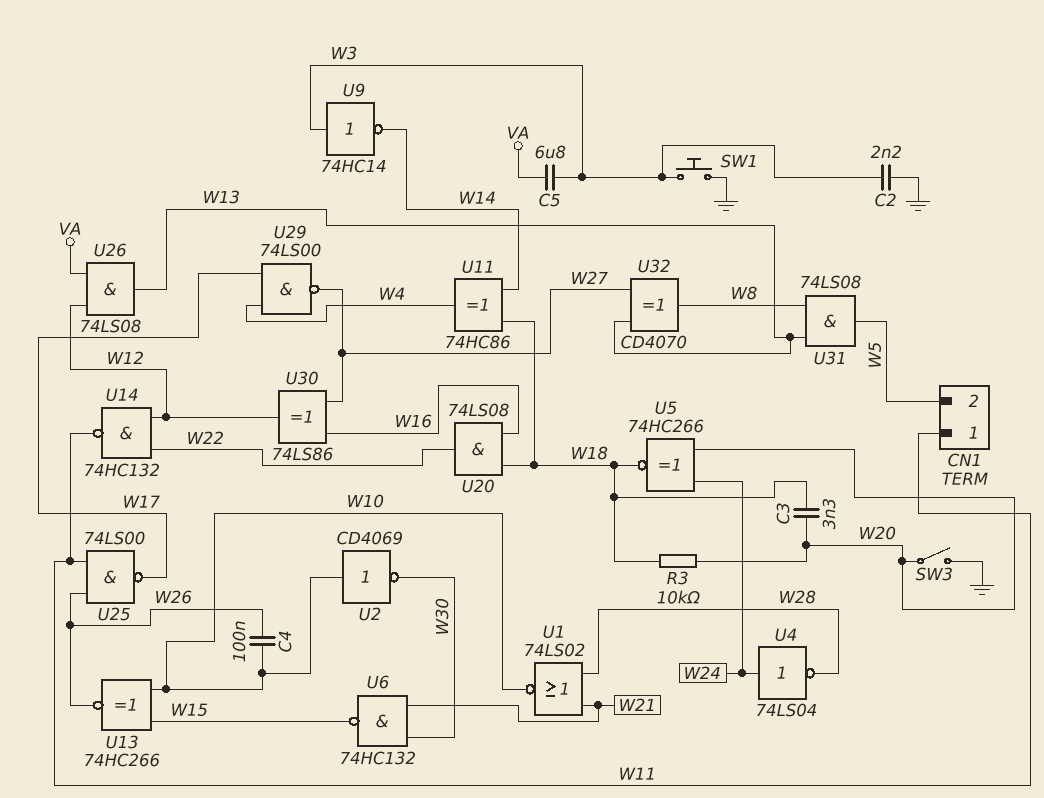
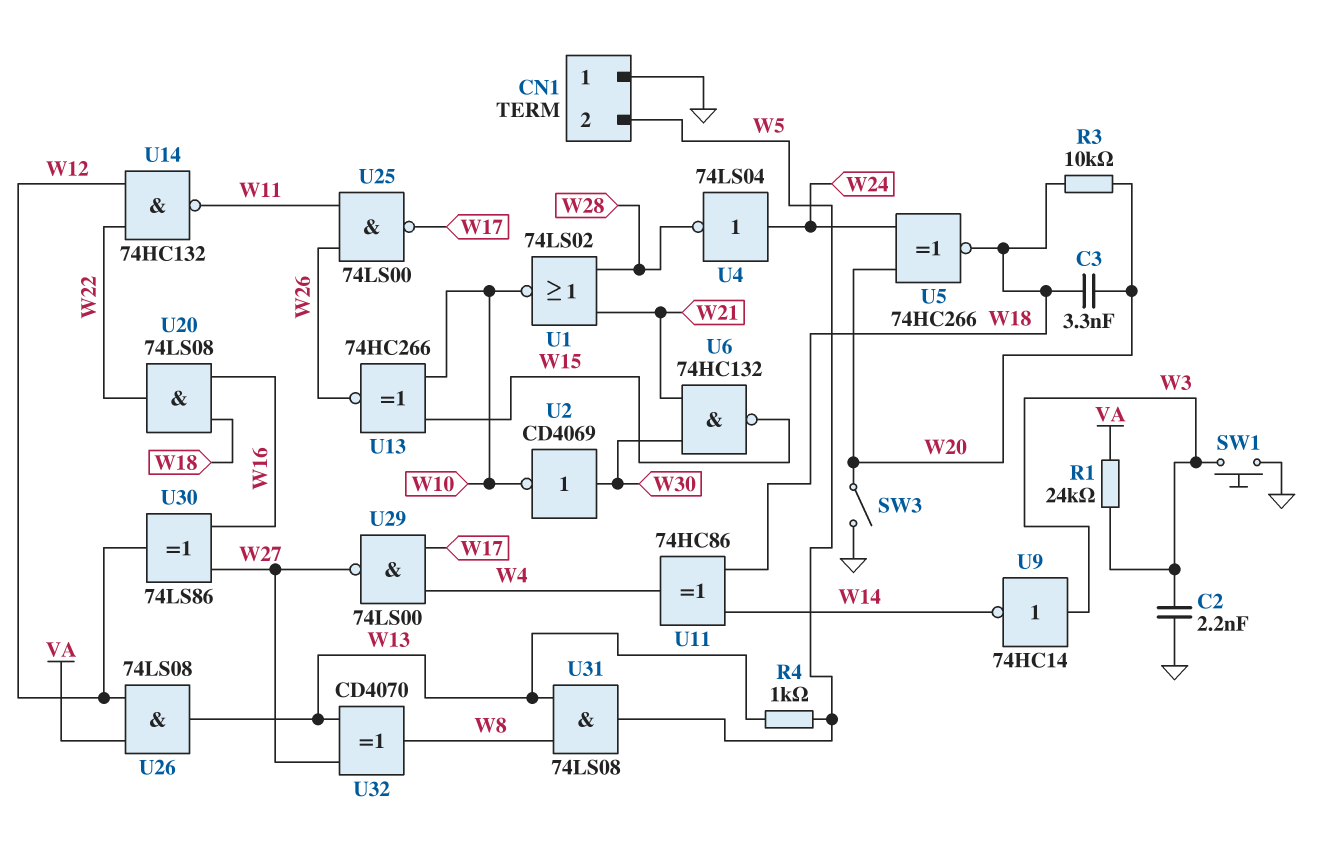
C4: 100nF (W10, W26) -> none
C5: 6.8uF (VA, W3) -> none
CN1 pin 1: W11 -> GND
R1: none -> 24k (VA, W3)
R4: none -> 1k (W5, W13)
U2: NOT CD4069 (in W10, out W30) -> NOT CD4069 (in W30, out W10)

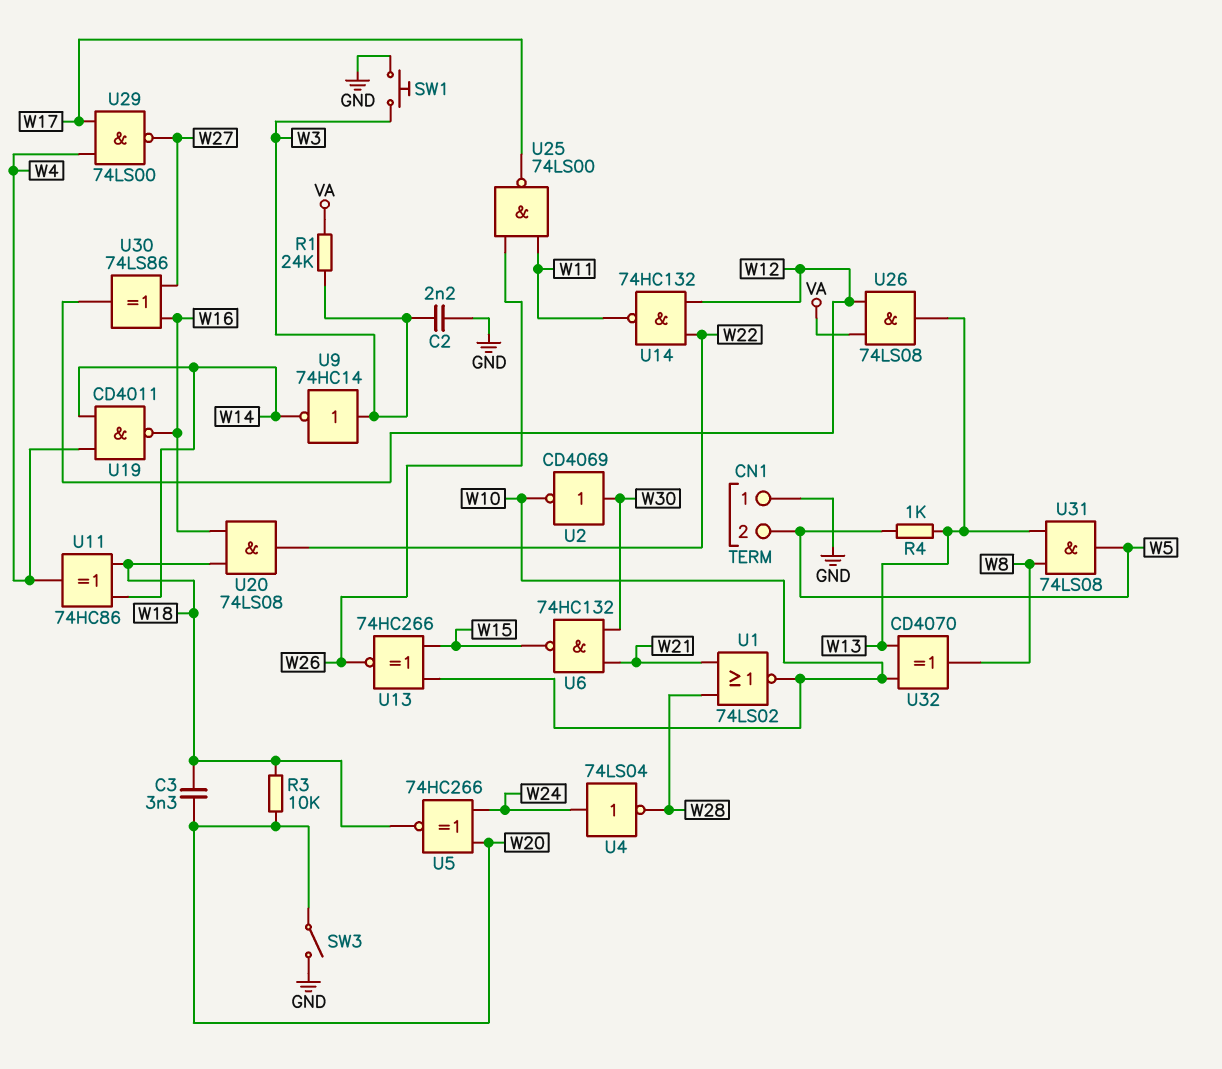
U19: none -> NAND CD4011 (in W4, in W14, out W16)
U32: XOR CD4070 (in W13, in W27, out W8) -> XOR CD4070 (in W10, in W13, out W8)

